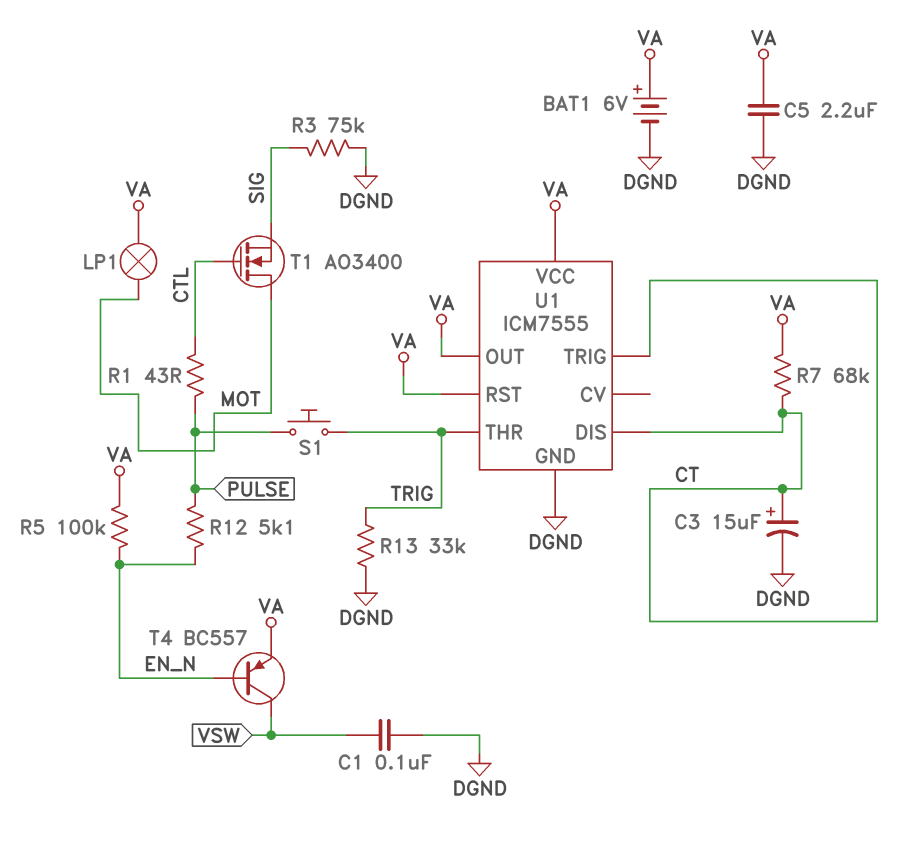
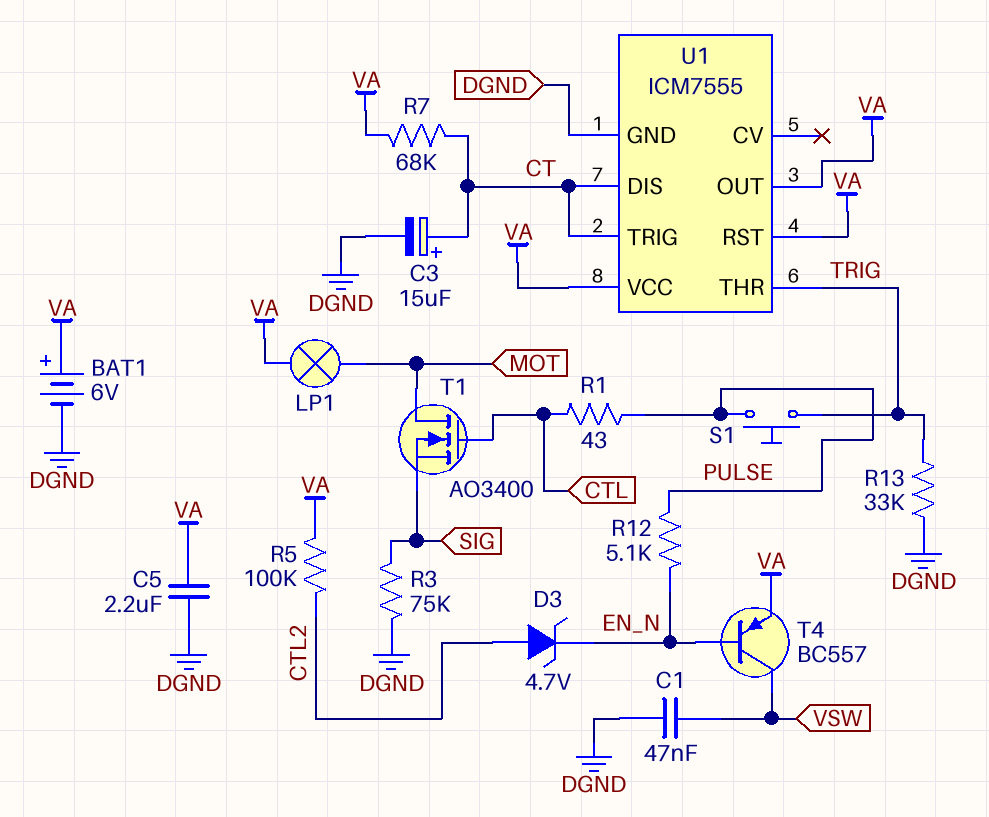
C1: 100nF (DGND, VSW) -> 47nF (DGND, VSW)
D3: none -> zener 4.7V (A CTL2, K EN_N)
R5: 100k (EN_N, VA) -> 100k (CTL2, VA)

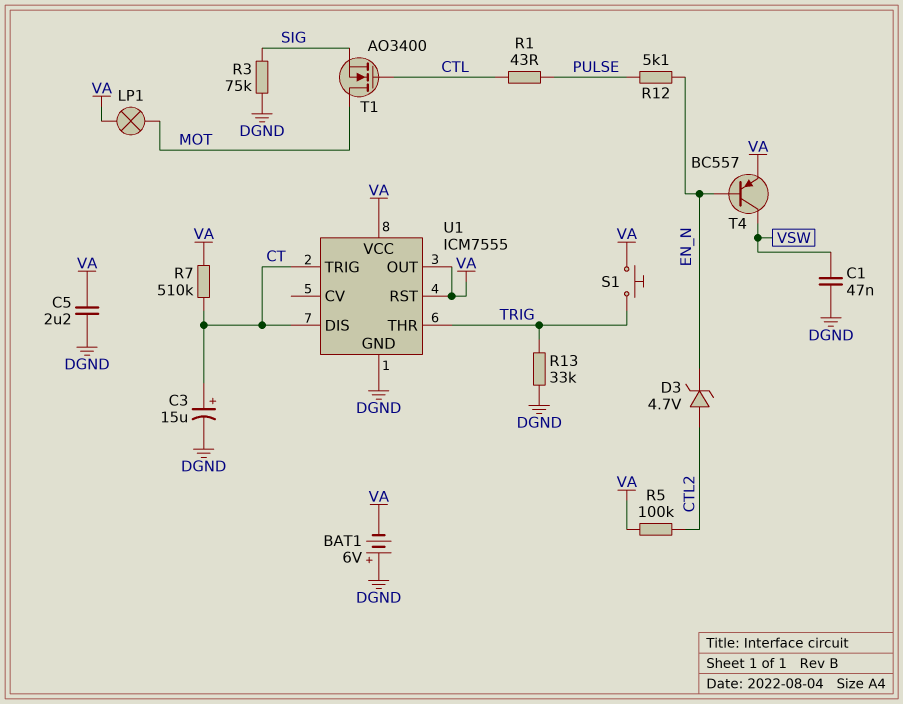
BAT1: 6V (plus VA, minus DGND) -> 6V (plus DGND, minus VA)
R7: 68k (CT, VA) -> 510k (CT, VA)
S1: button (PULSE, TRIG) -> button (TRIG, VA)

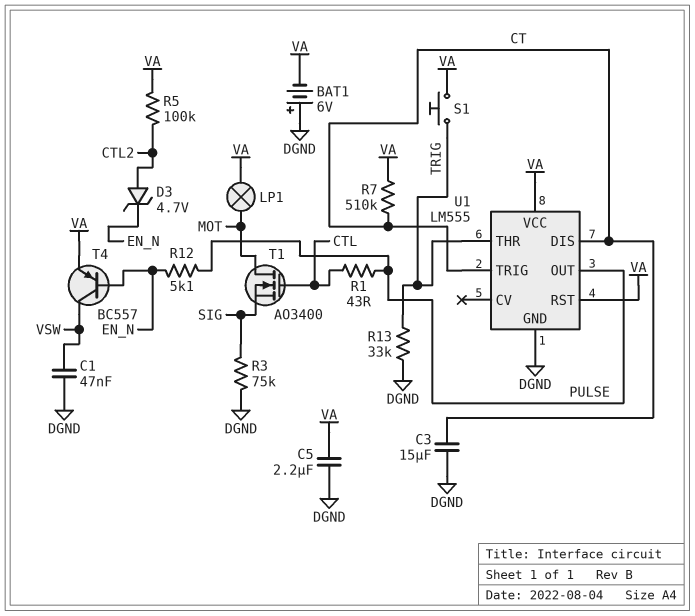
C3: 15uF (plus CT, minus DGND) -> 15uF (CT, DGND)
U1: ICM7555 -> LM555
U1 pin OUT: VA -> PULSE

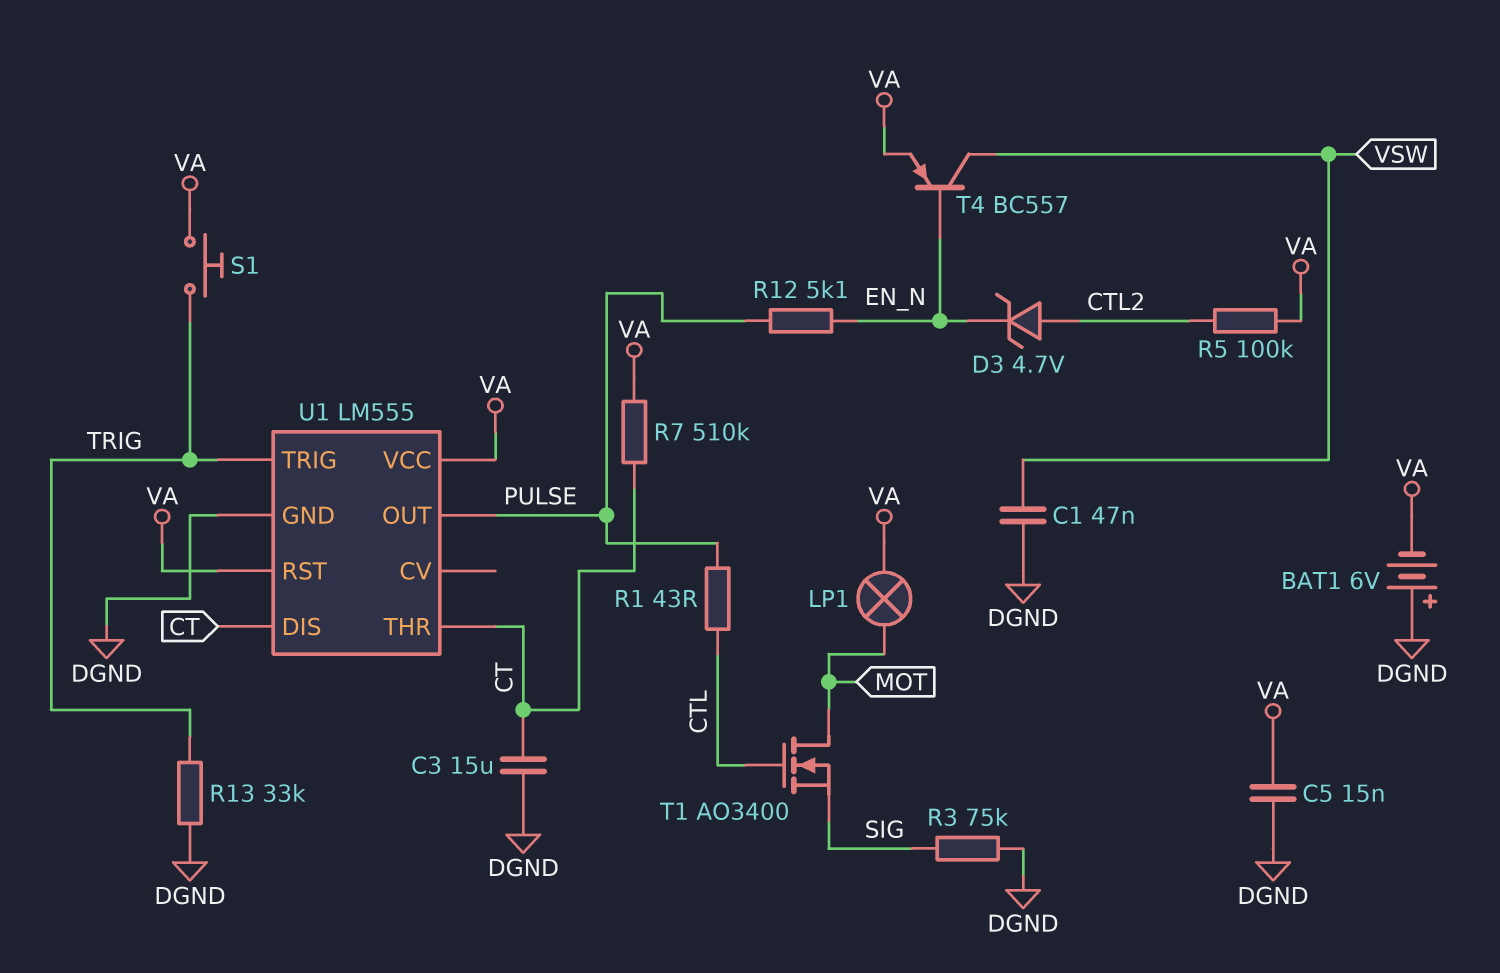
C5: 2.2uF (DGND, VA) -> 15nF (DGND, VA)
U1 pin THR: TRIG -> CT
U1 pin TRIG: CT -> TRIG

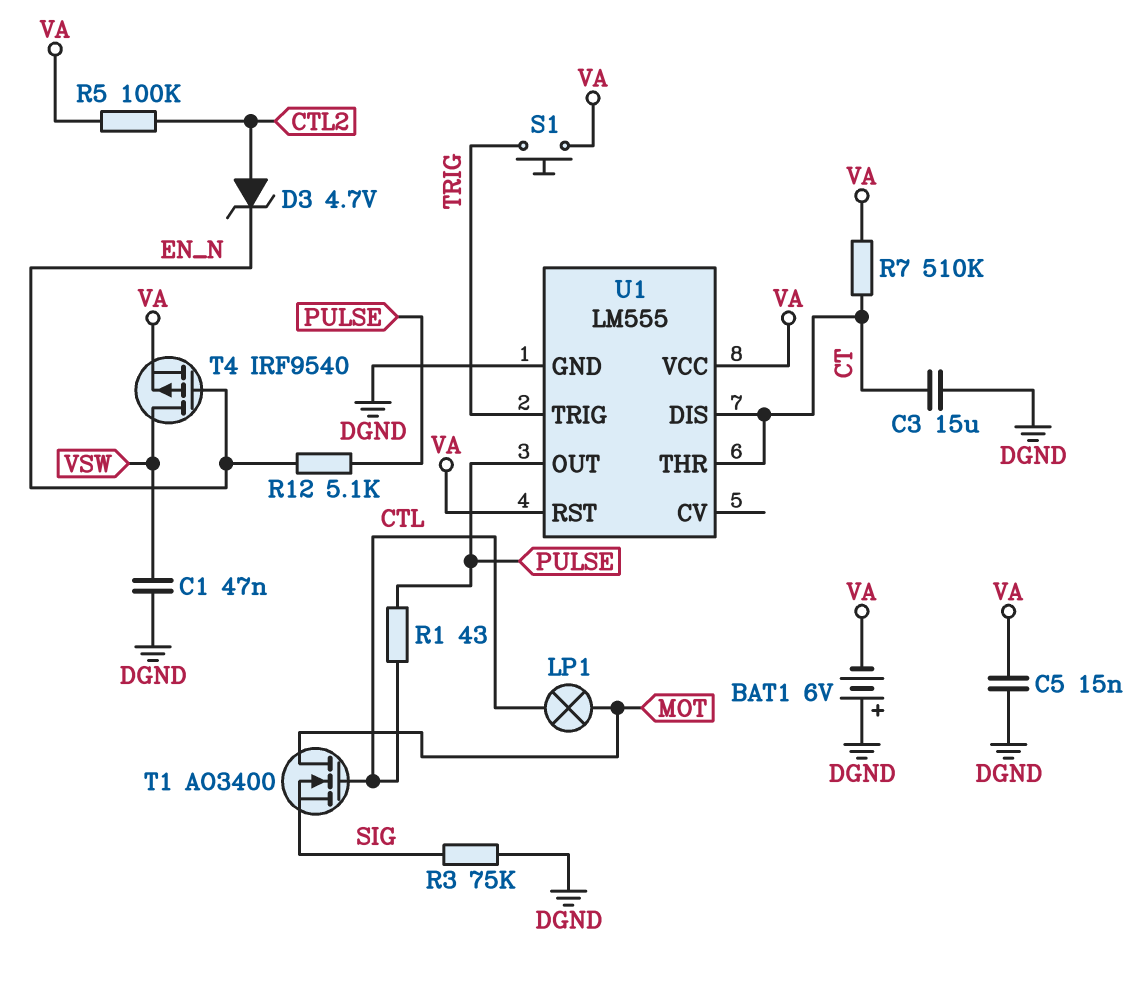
LP1: lamp (MOT, VA) -> lamp (CTL, MOT)
R13: 33k (DGND, TRIG) -> none
T4: PNP BC557 (B EN_N, C VSW, E VA) -> PMOS IRF9540 (G EN_N, D VSW, S VA)

